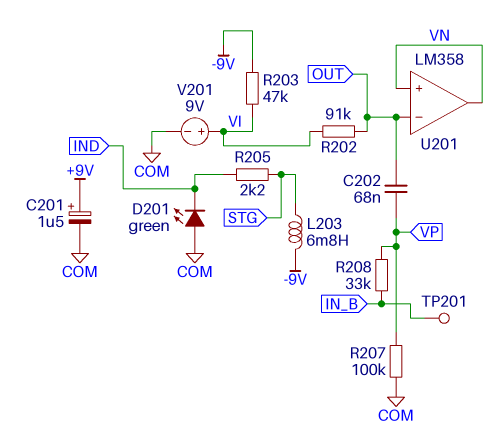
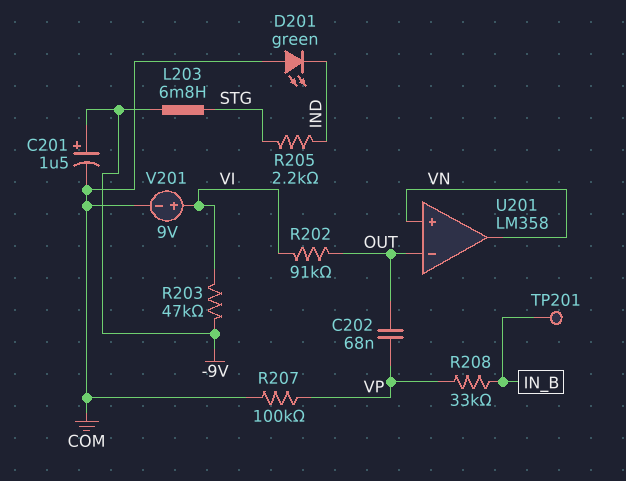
C201: 1.5uF (plus +9V, minus COM) -> 1.5uF (plus -9V, minus COM)

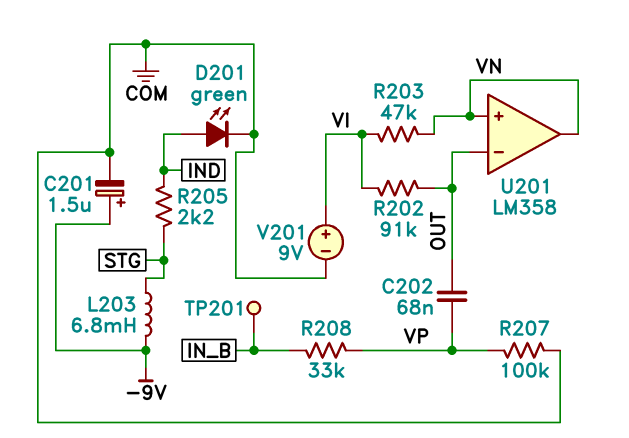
D201: LED green (A COM, K IND) -> LED green (A IND, K COM)
R203: 47k (-9V, VI) -> 47k (VI, VN)

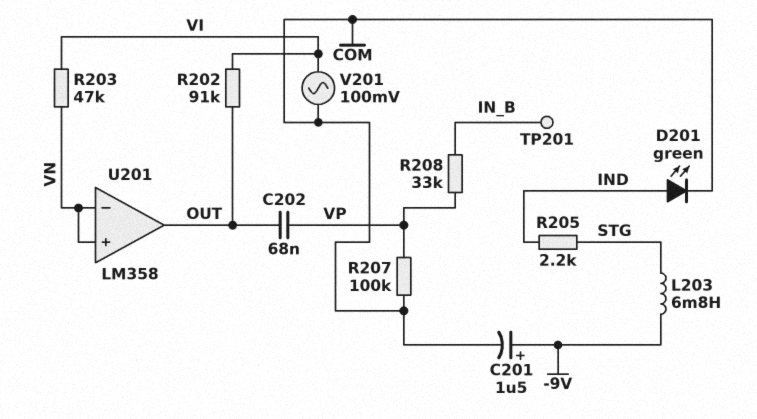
U201 pin in-: OUT -> VN
U201 pin out: VN -> OUT
V201: 9V (plus VI, minus COM) -> AC 100mV (COM, VI)

